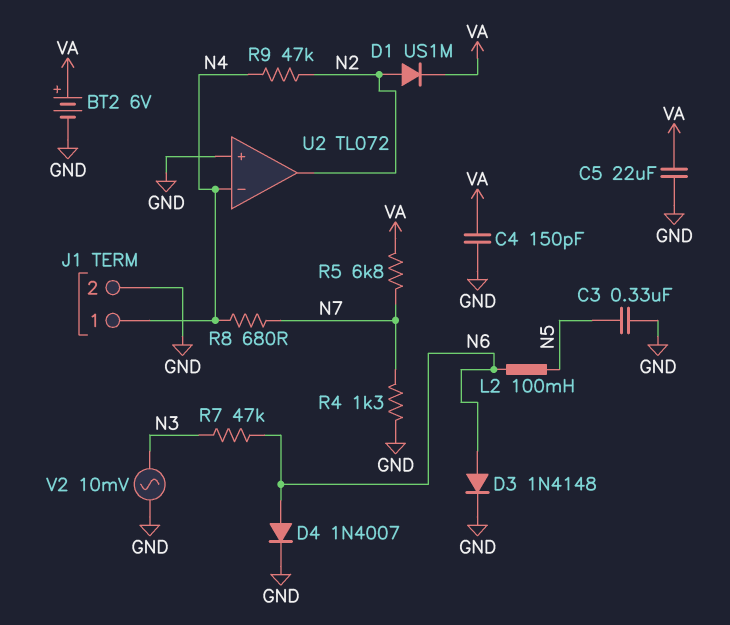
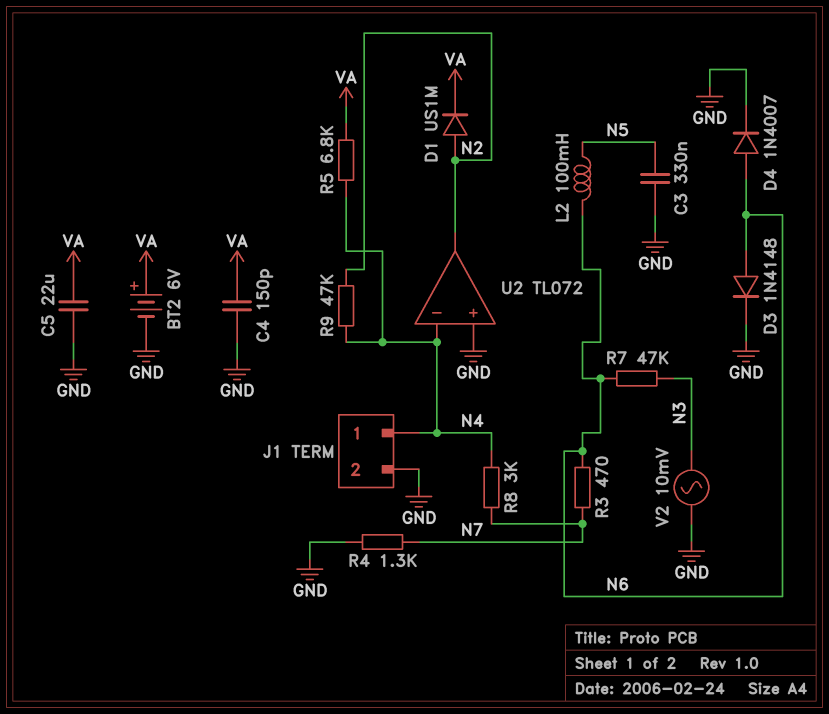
R3: none -> 470 (N6, N7)
R5: 6.8k (N7, VA) -> 6.8k (N4, VA)
R8: 680 (N4, N7) -> 3k (N4, N7)

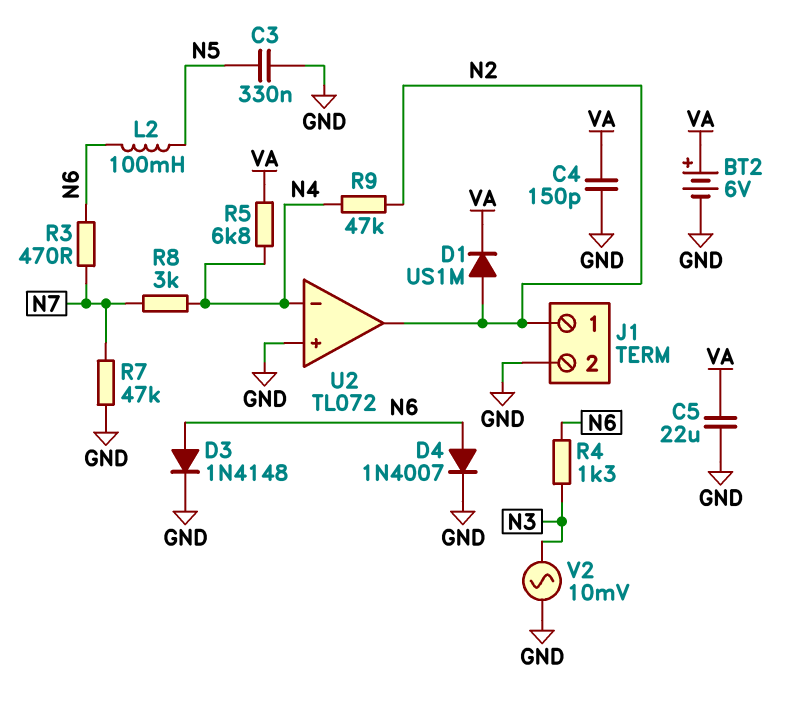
J1 pin 1: N4 -> N2
R4: 1.3k (GND, N7) -> 1.3k (N3, N6)
R7: 47k (N3, N6) -> 47k (GND, N7)

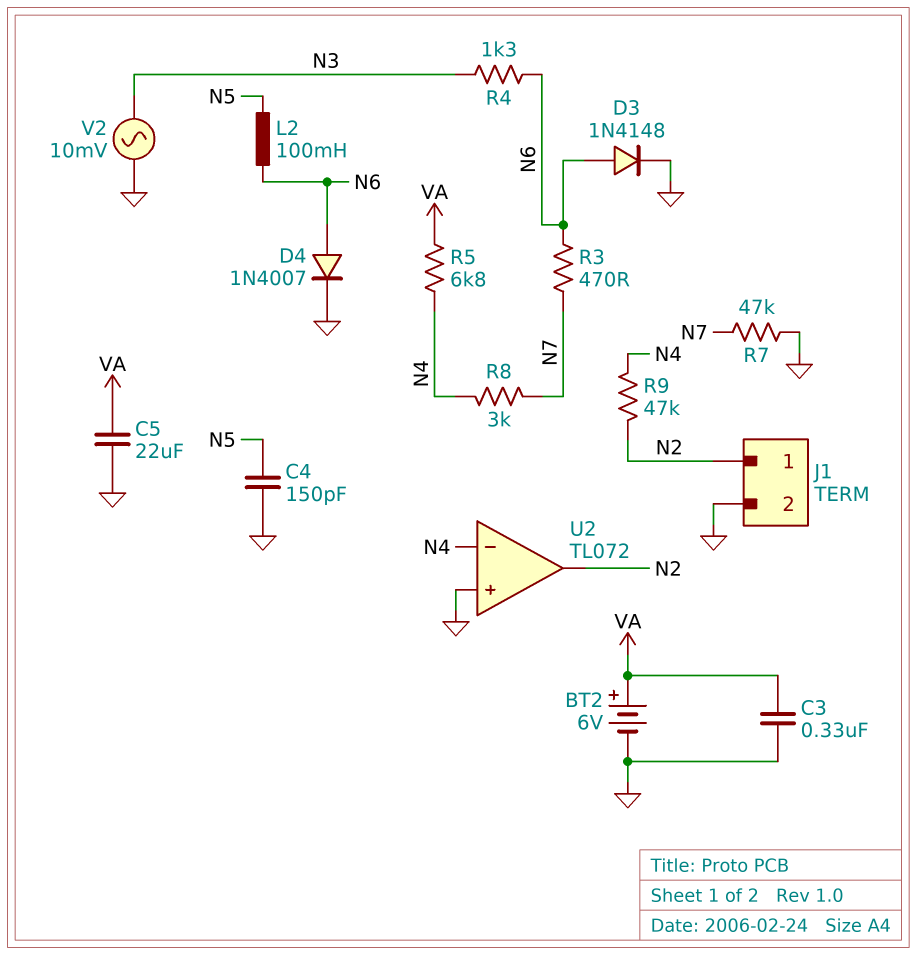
C3: 330nF (GND, N5) -> 330nF (GND, VA)
C4: 150pF (GND, VA) -> 150pF (GND, N5)
D1: diode US1M (A N2, K VA) -> none

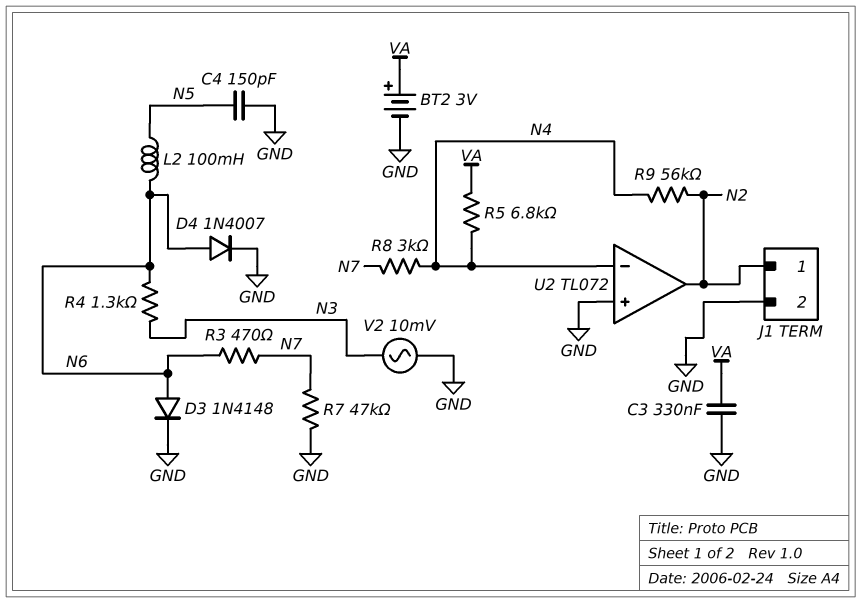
BT2: 6V (plus VA, minus GND) -> 3V (plus VA, minus GND)
C5: 22uF (GND, VA) -> none
R9: 47k (N2, N4) -> 56k (N2, N4)

